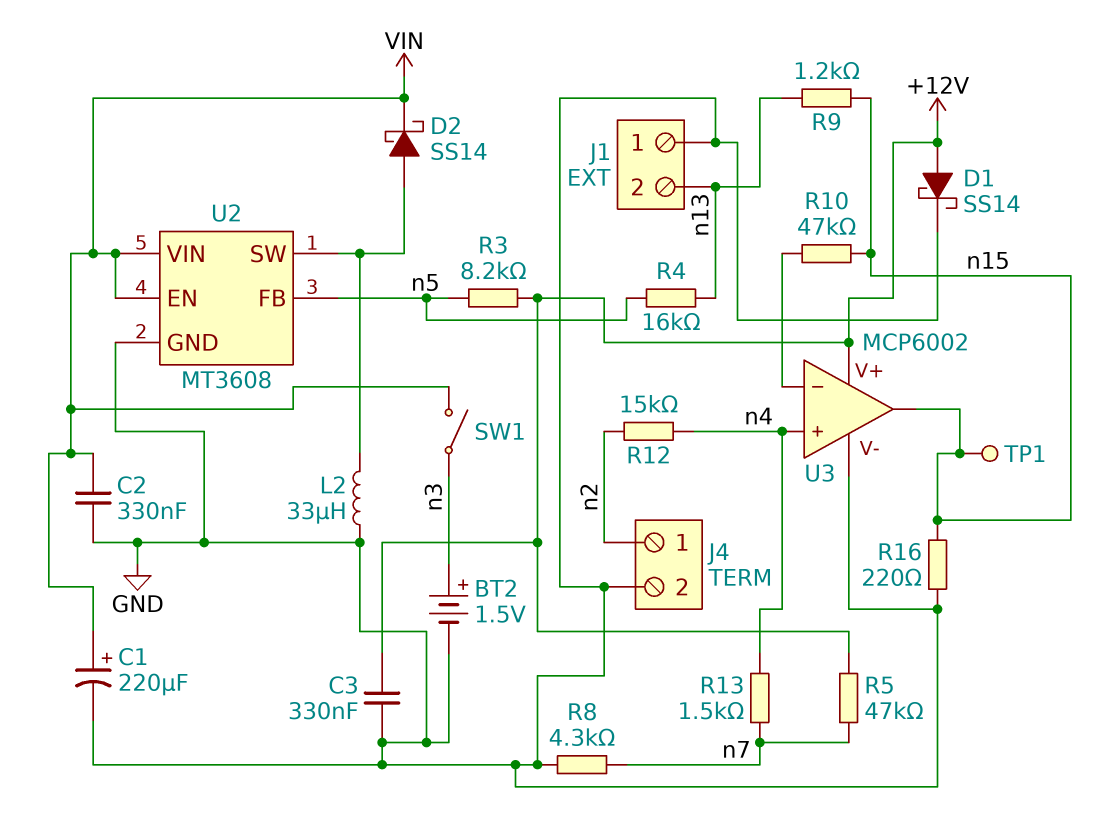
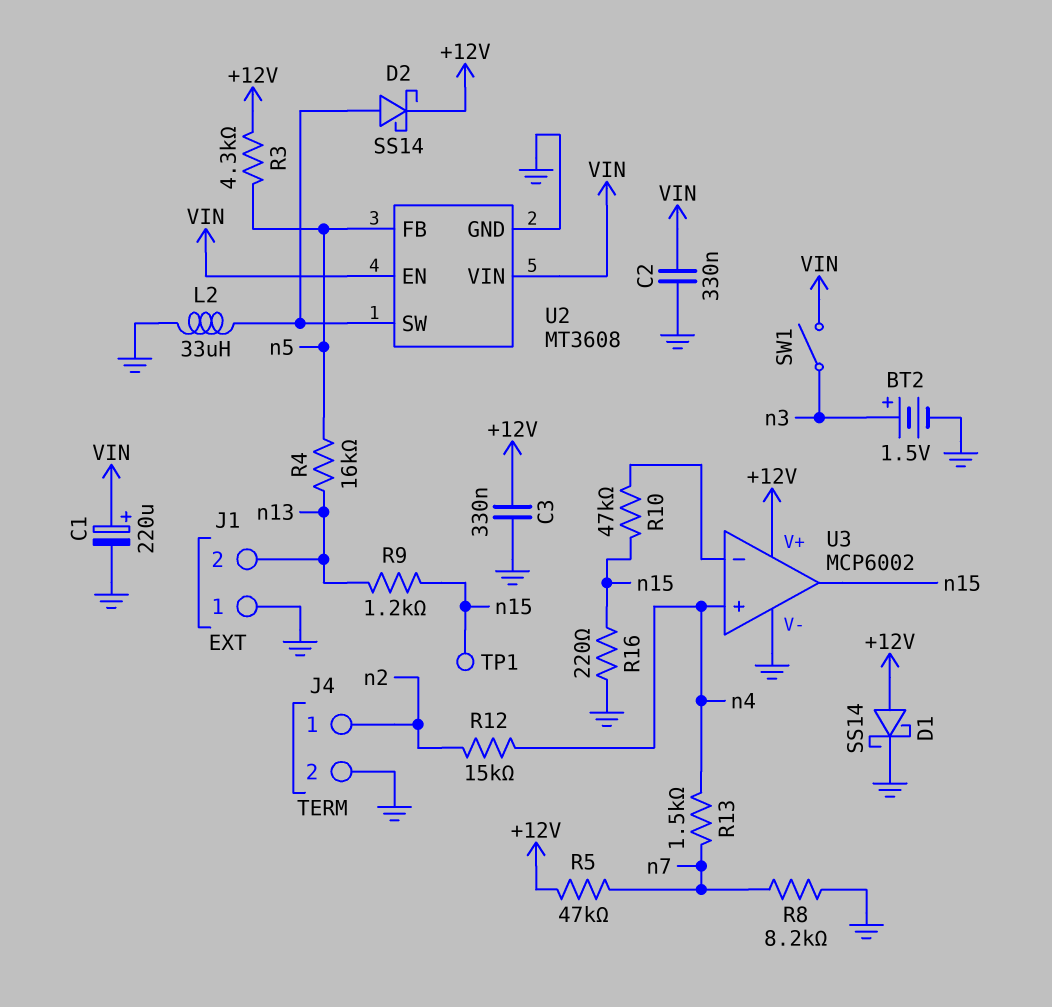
D2: schottky SS14 (A U2/SW, K VIN) -> schottky SS14 (A U2/SW, K +12V)
R3: 8.2k (+12V, n5) -> 4.3k (+12V, n5)
R8: 4.3k (GND, n7) -> 8.2k (GND, n7)

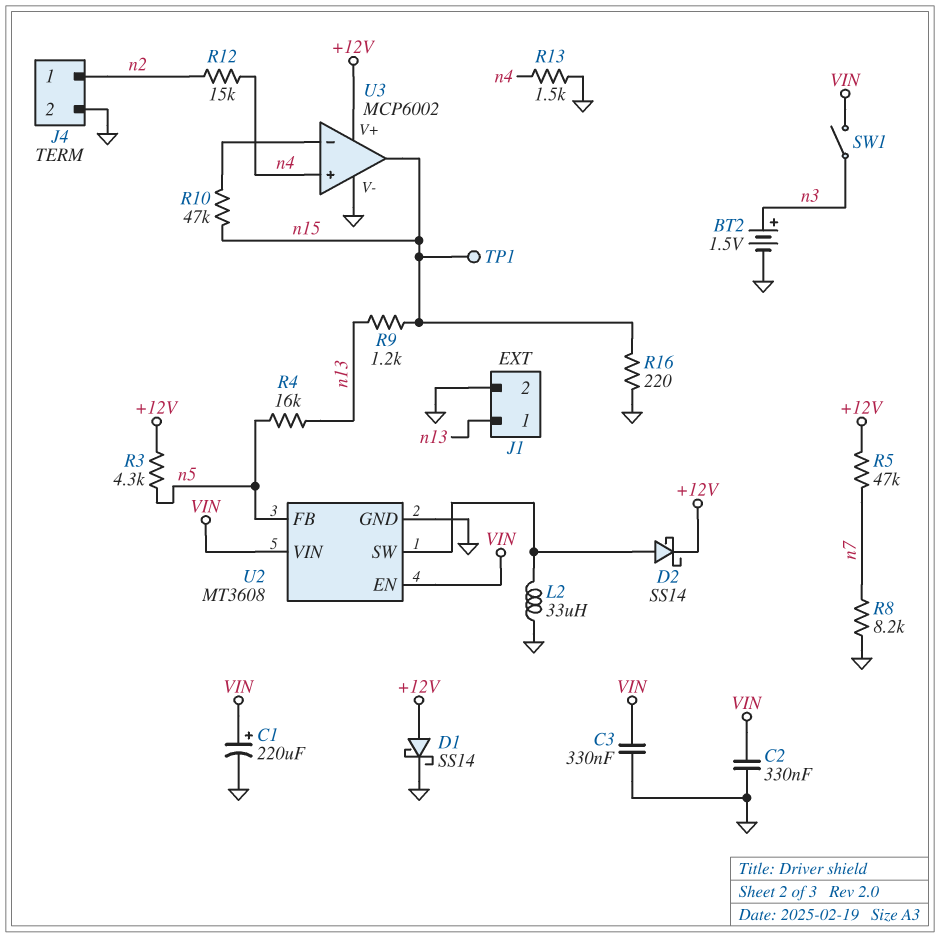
C3: 330nF (+12V, GND) -> 330nF (GND, VIN)
J1 pin 1: GND -> n13
J1 pin 2: n13 -> GND
R13: 1.5k (n4, n7) -> 1.5k (GND, n4)

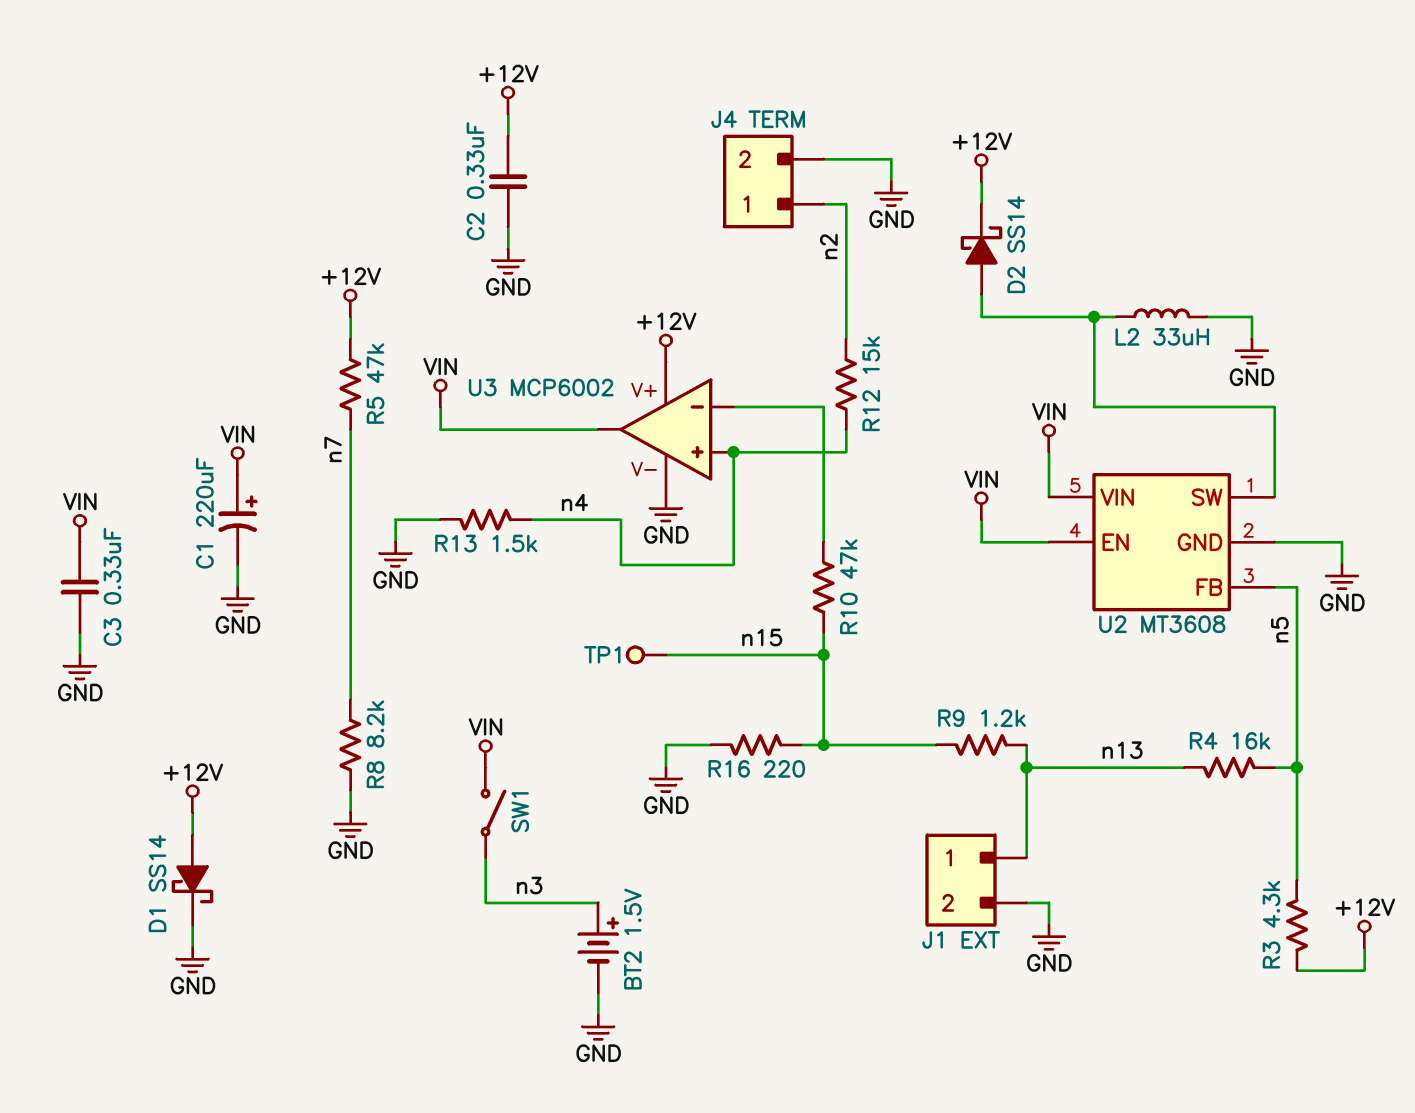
C2: 330nF (GND, VIN) -> 330nF (+12V, GND)
U3 pin out: n15 -> VIN

